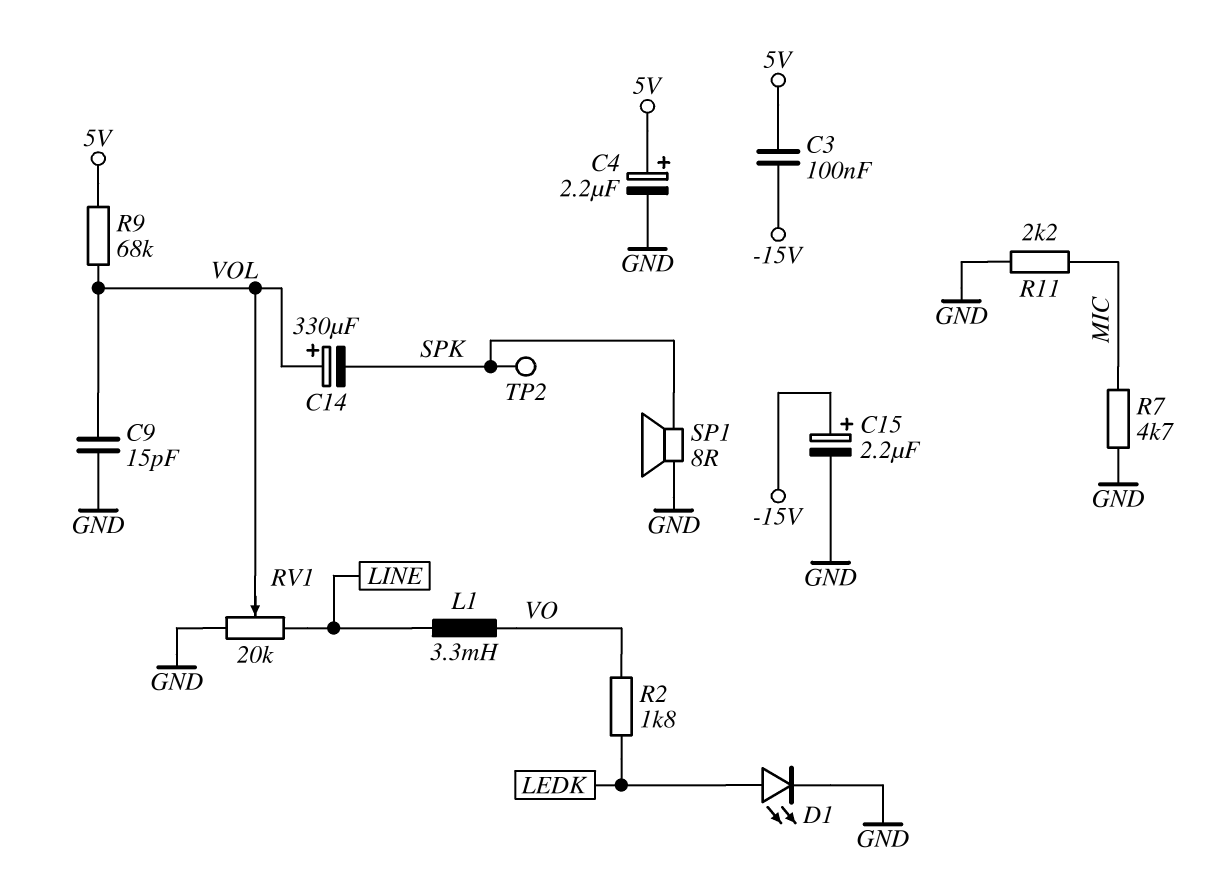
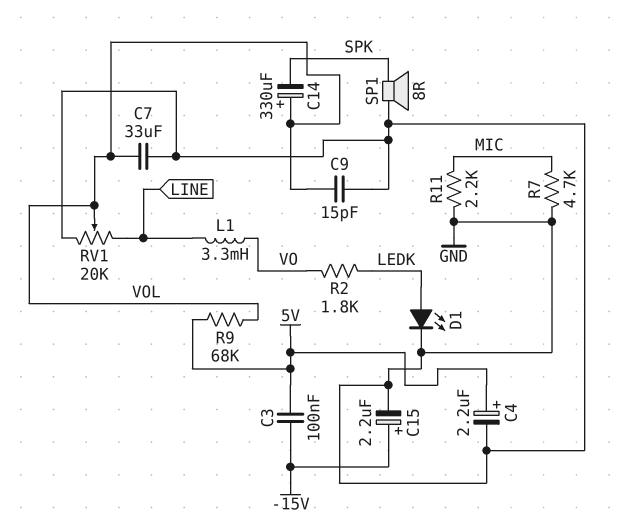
C7: none -> 33uF (GND, VOL)
TP2: test point (SPK) -> none

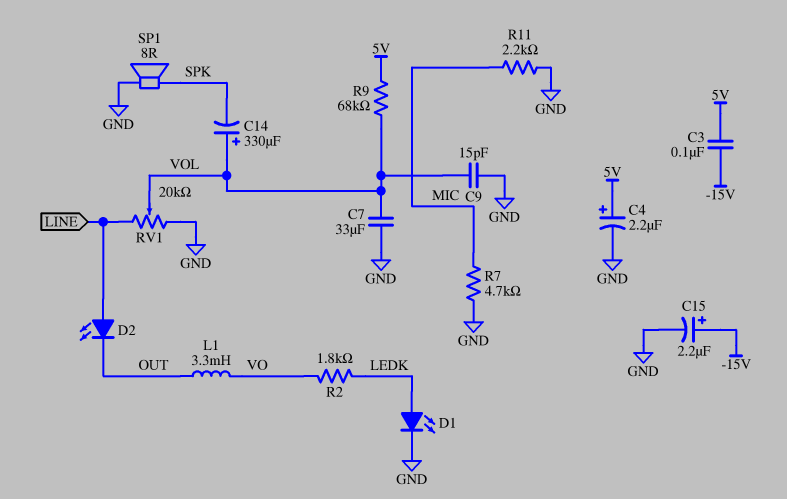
D2: none -> LED (A LINE, K OUT)
L1: 3.3mH (LINE, VO) -> 3.3mH (OUT, VO)

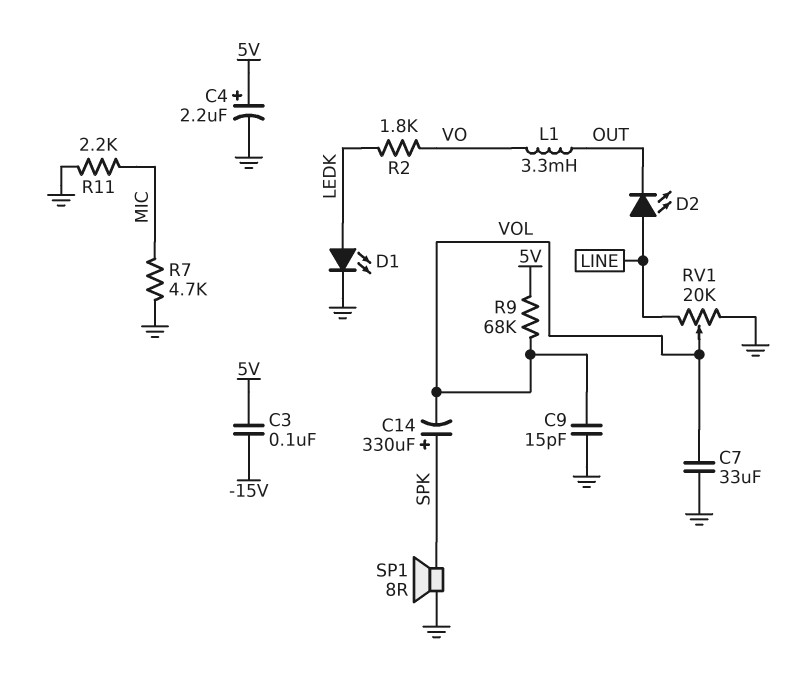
C14: 330uF (plus VOL, minus SPK) -> 330uF (plus SPK, minus VOL)
C15: 2.2uF (plus -15V, minus GND) -> none

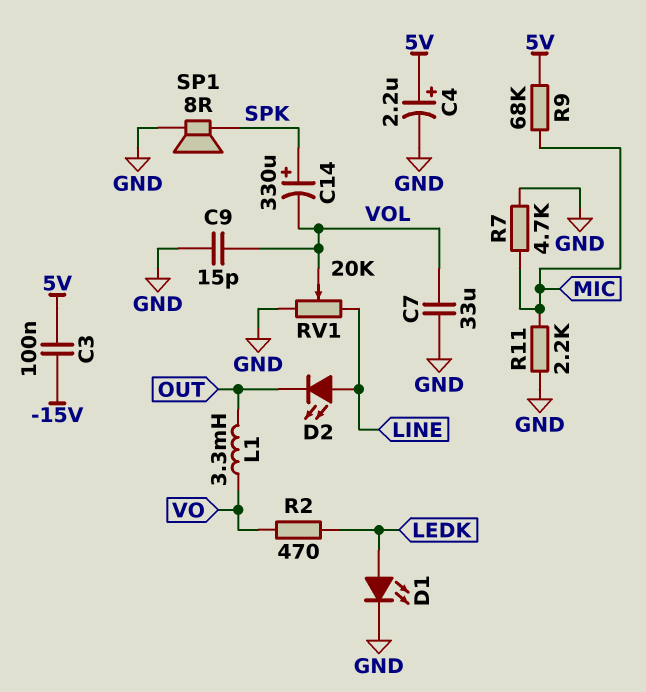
R2: 1.8k (LEDK, VO) -> 470 (LEDK, VO)
R9: 68k (5V, VOL) -> 68k (5V, MIC)

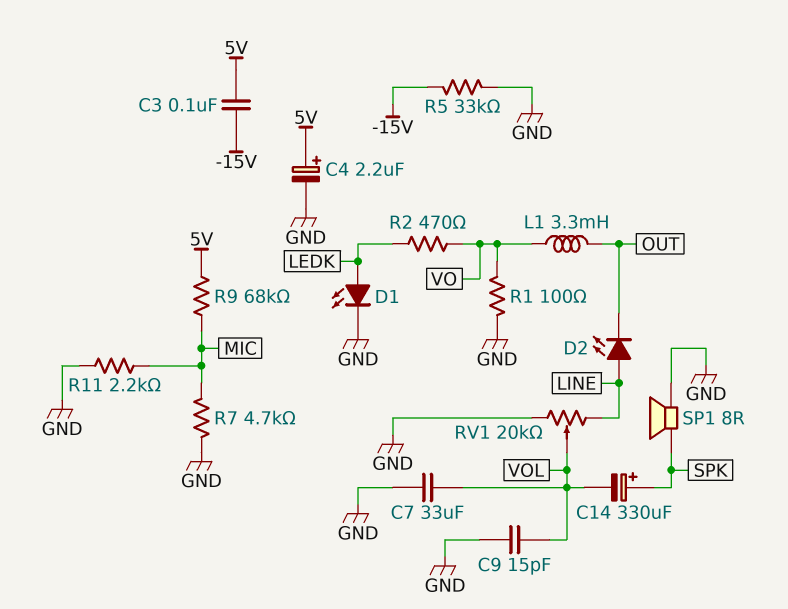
R1: none -> 100 (GND, VO)
R5: none -> 33k (-15V, GND)

